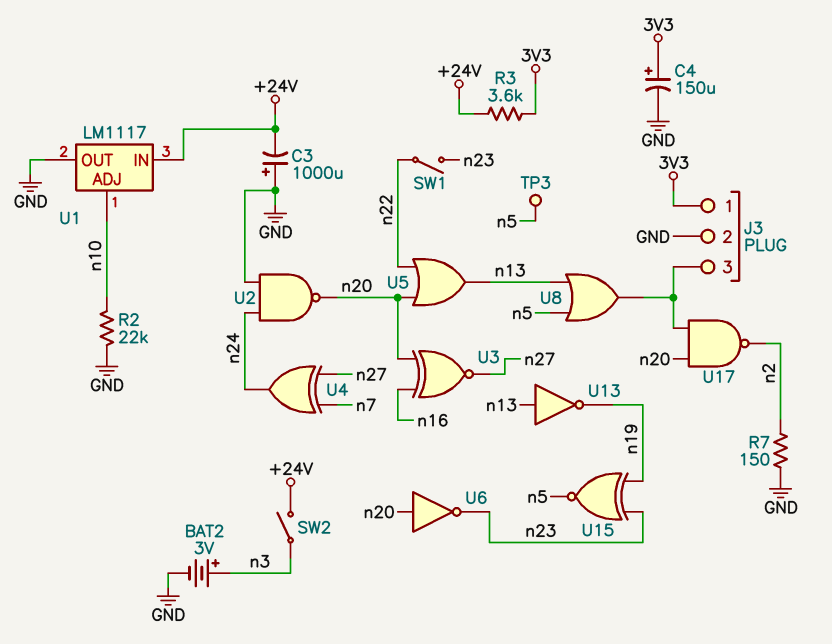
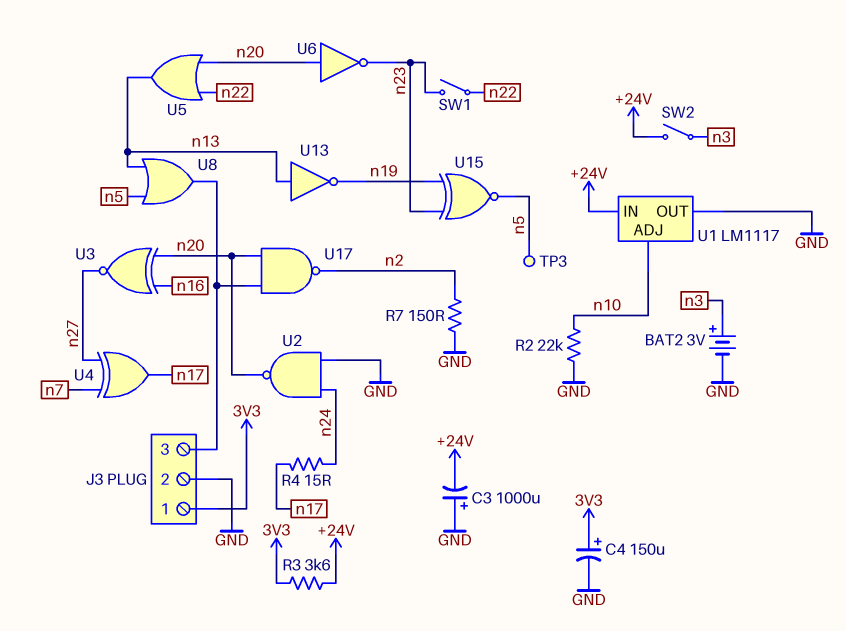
R4: none -> 15 (n17, n24)
U4: XOR (in n7, in n27, out n24) -> XOR (in n7, in n27, out n17)

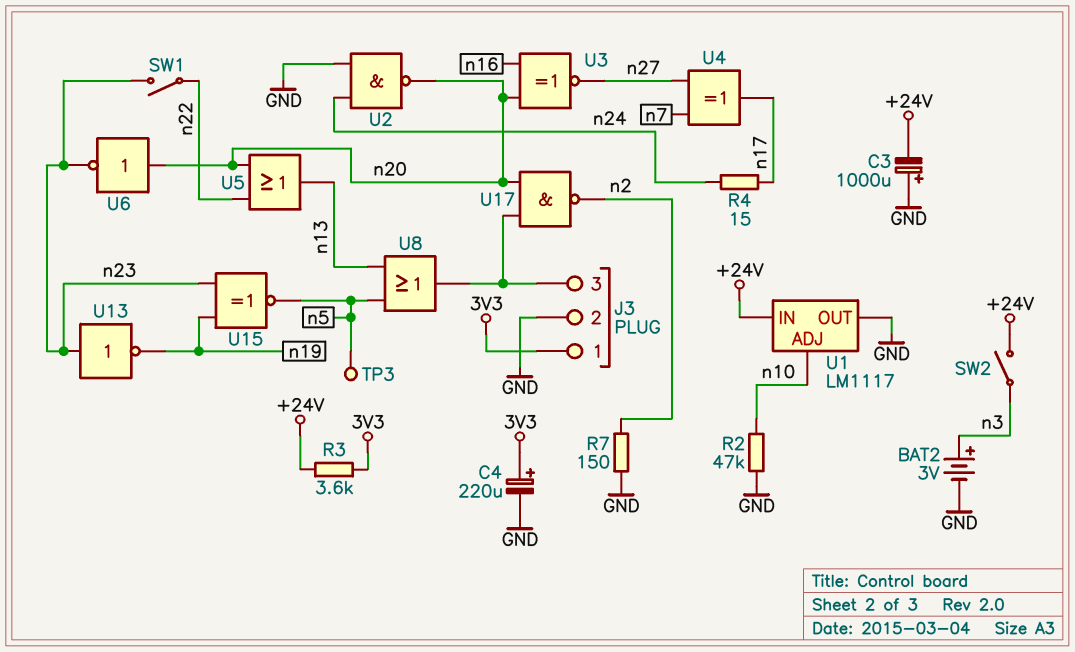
C4: 150uF (plus 3V3, minus GND) -> 220uF (plus 3V3, minus GND)
R2: 22k (GND, n10) -> 47k (GND, n10)
U13: NOT (in n13, out n19) -> NOT (in n23, out n19)

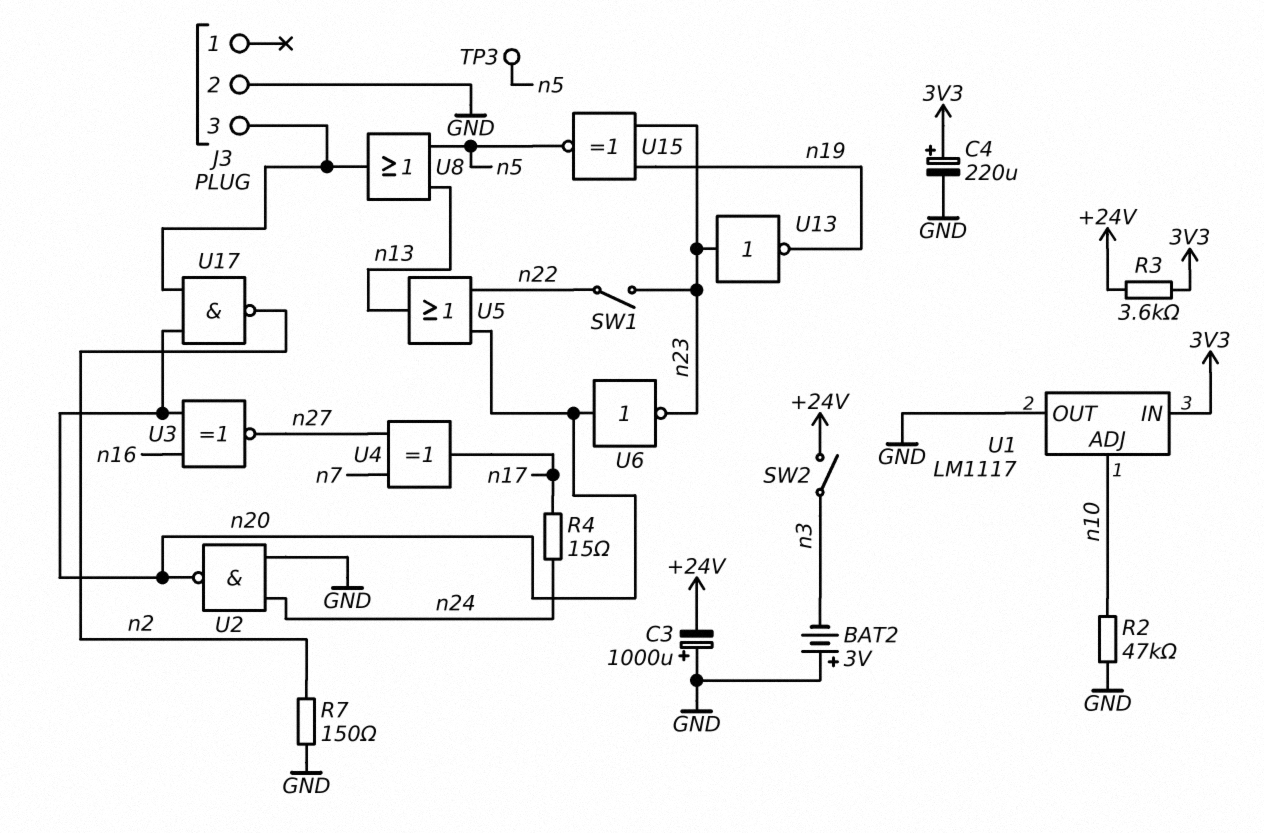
BAT2: 3V (plus n3, minus GND) -> 3V (plus GND, minus n3)
J3 pin 1: 3V3 -> none
U1 pin IN: +24V -> 3V3

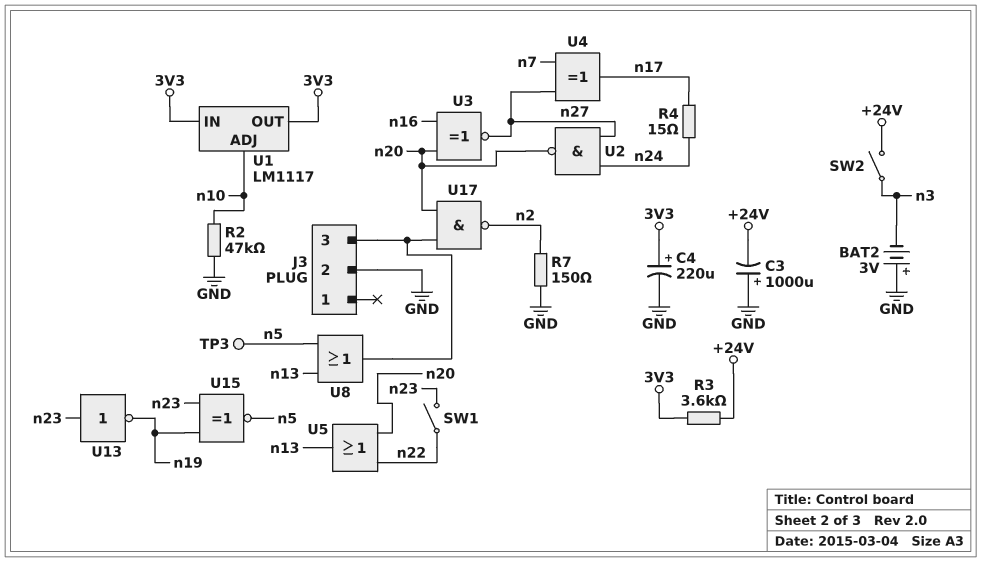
U1 pin OUT: GND -> 3V3
U2: NAND (in GND, in n24, out n20) -> NAND (in n24, in n27, out n20)
U6: NOT (in n20, out n23) -> none

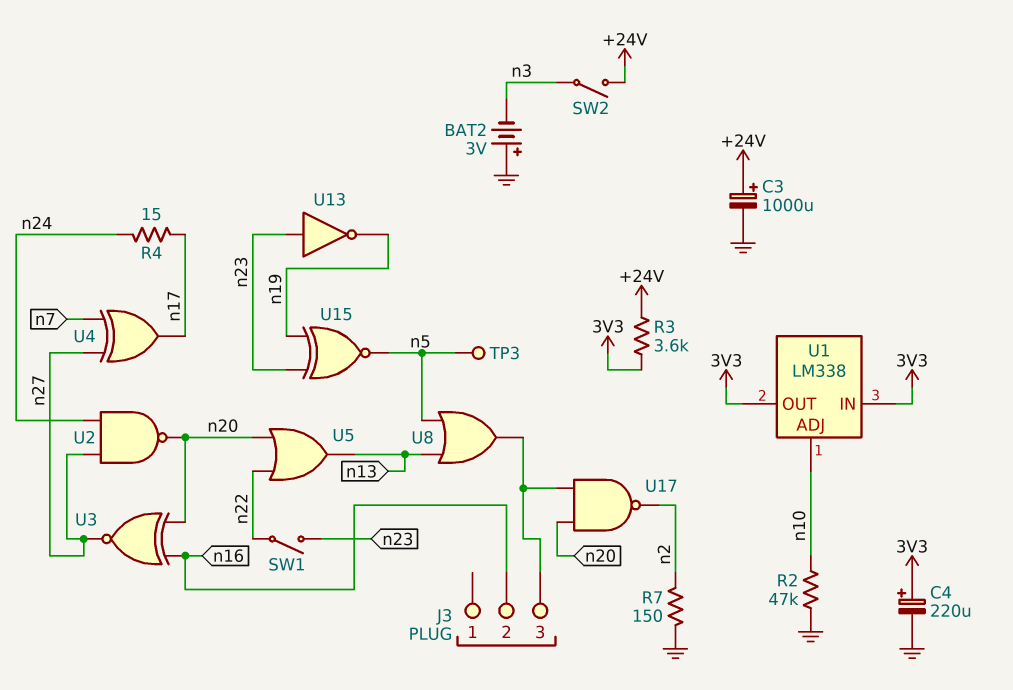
C3: 1000uF (plus GND, minus +24V) -> 1000uF (plus +24V, minus GND)
J3 pin 2: GND -> n16
U1: LM1117 -> LM338

